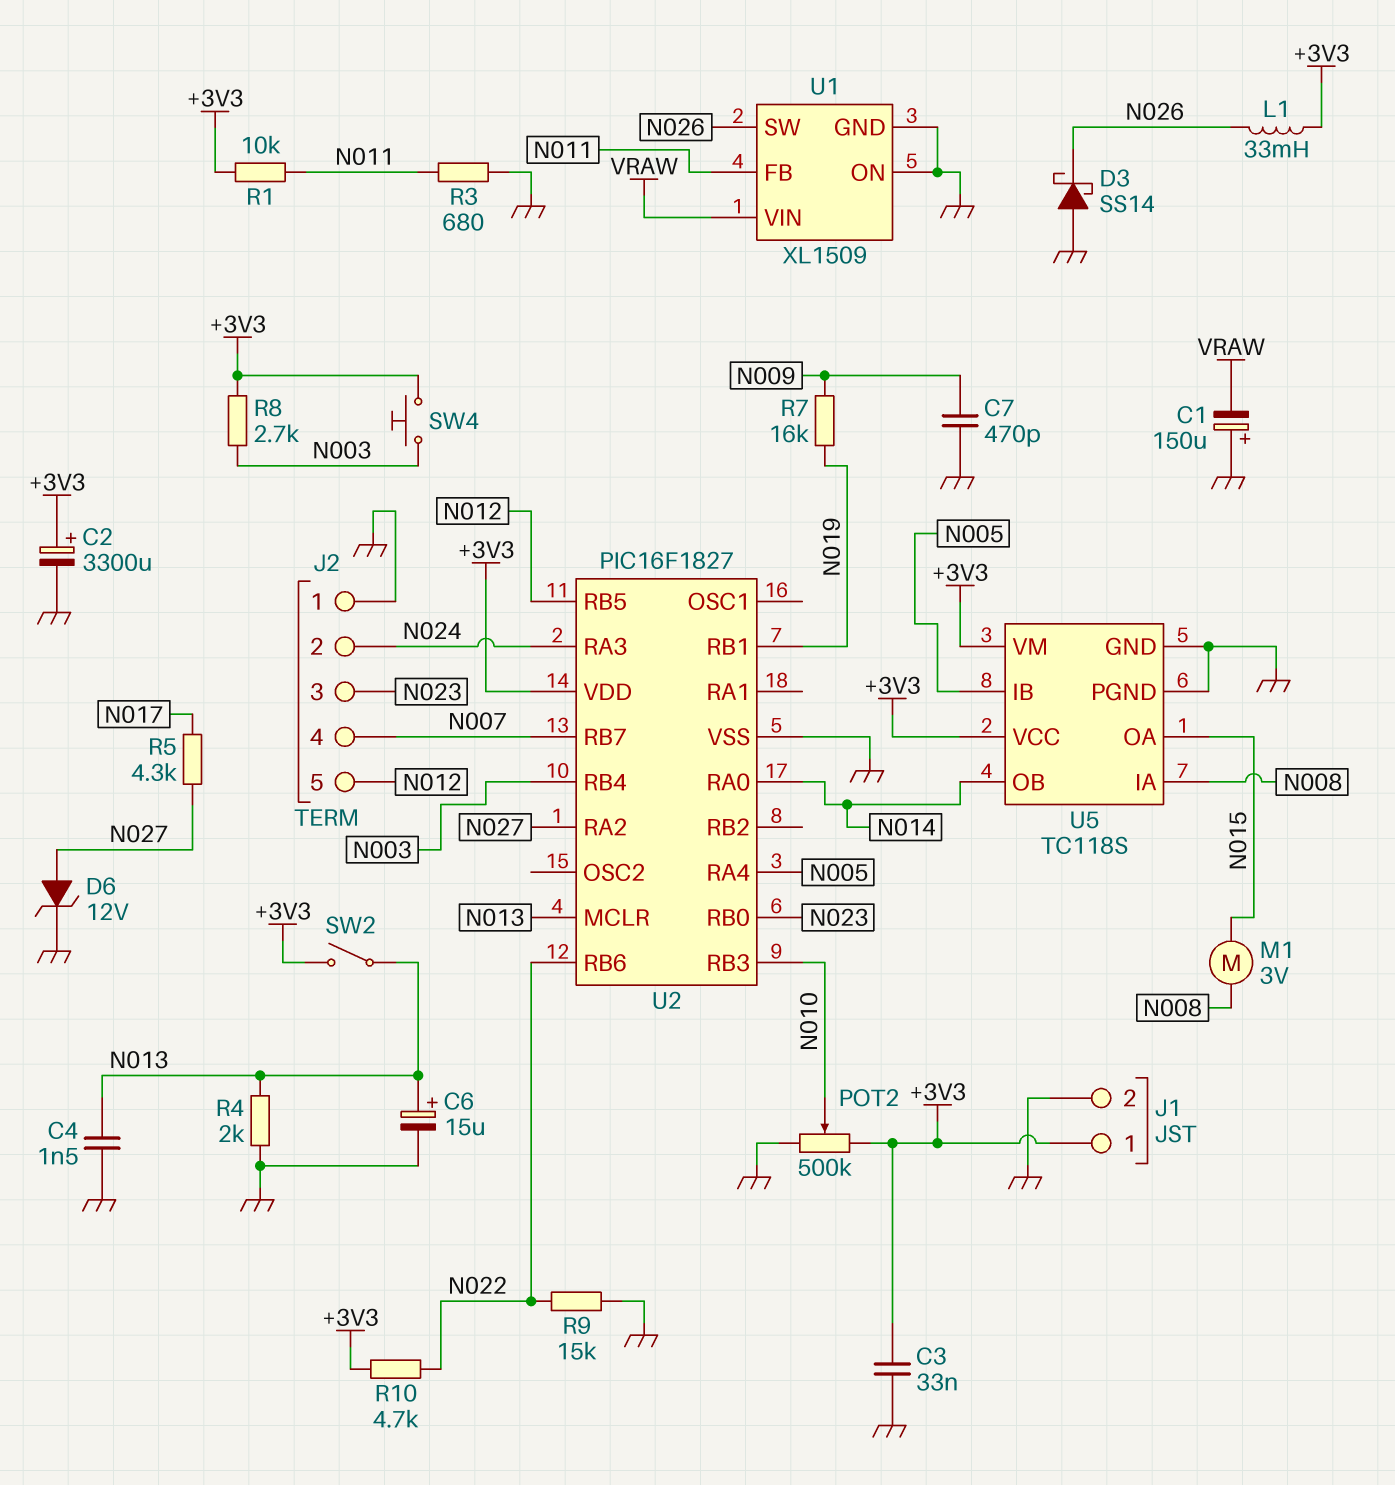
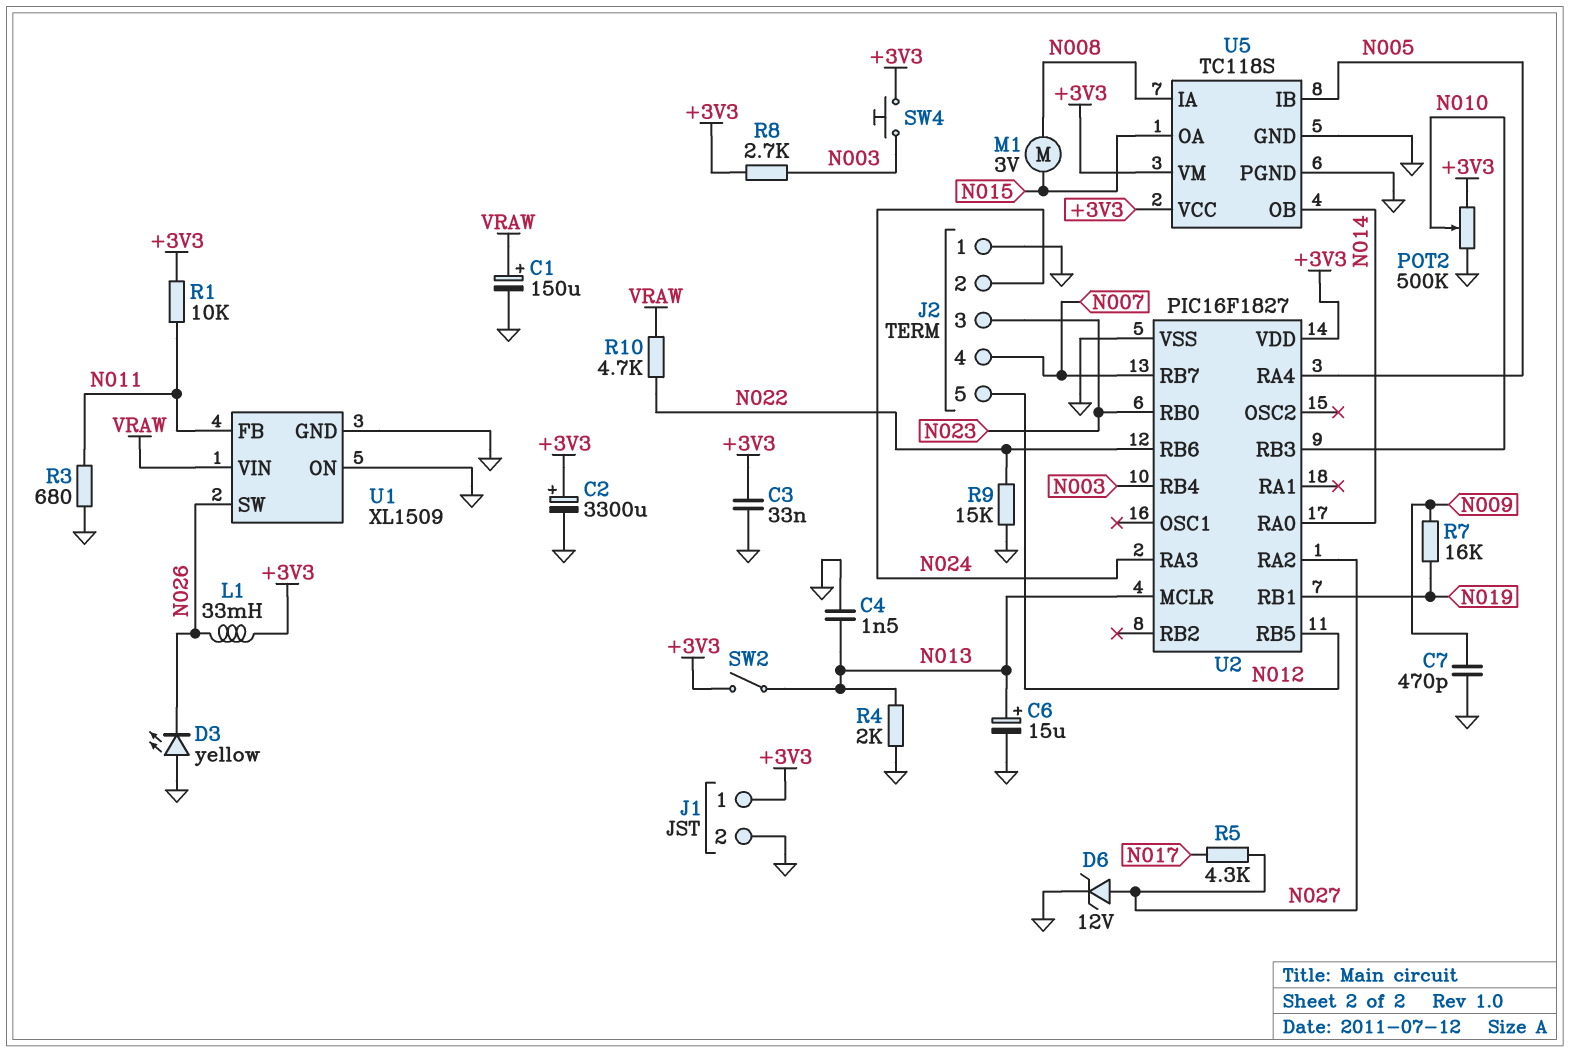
C1: 150uF (plus GND, minus VRAW) -> 150uF (plus VRAW, minus GND)
D3: schottky SS14 (A GND, K N026) -> LED yellow (A GND, K N026)
R10: 4.7k (+3V3, N022) -> 4.7k (N022, VRAW)

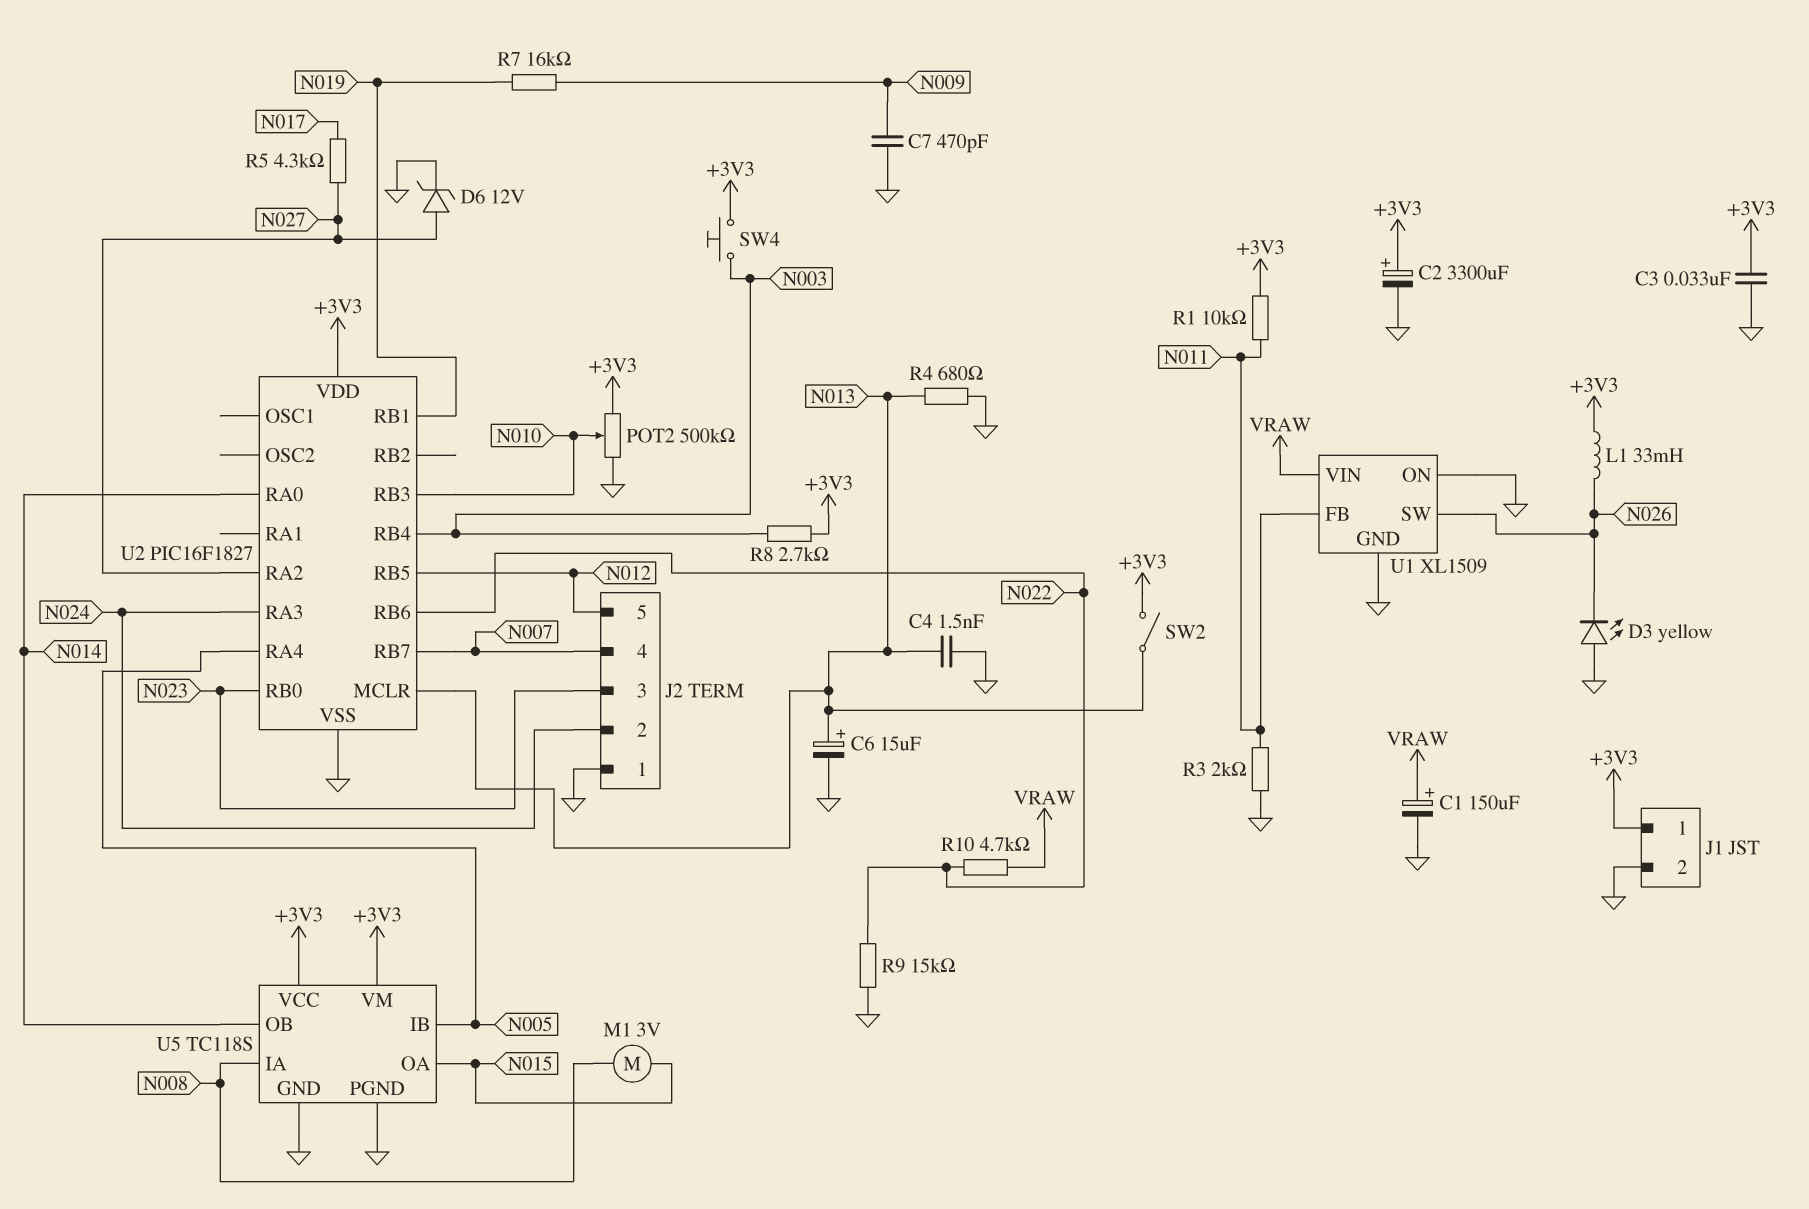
R3: 680 (GND, N011) -> 2k (GND, N011)
R4: 2k (GND, N013) -> 680 (GND, N013)

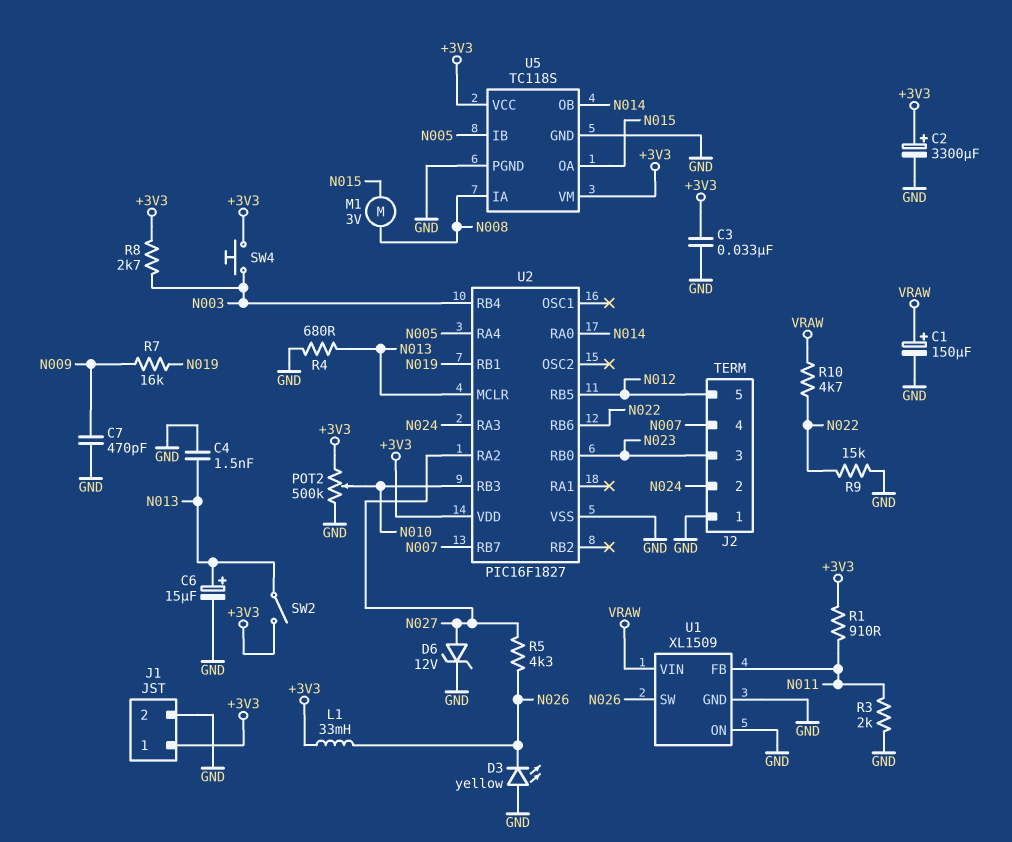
R1: 10k (+3V3, N011) -> 910 (+3V3, N011)
R5: 4.3k (N017, N027) -> 4.3k (N026, N027)

